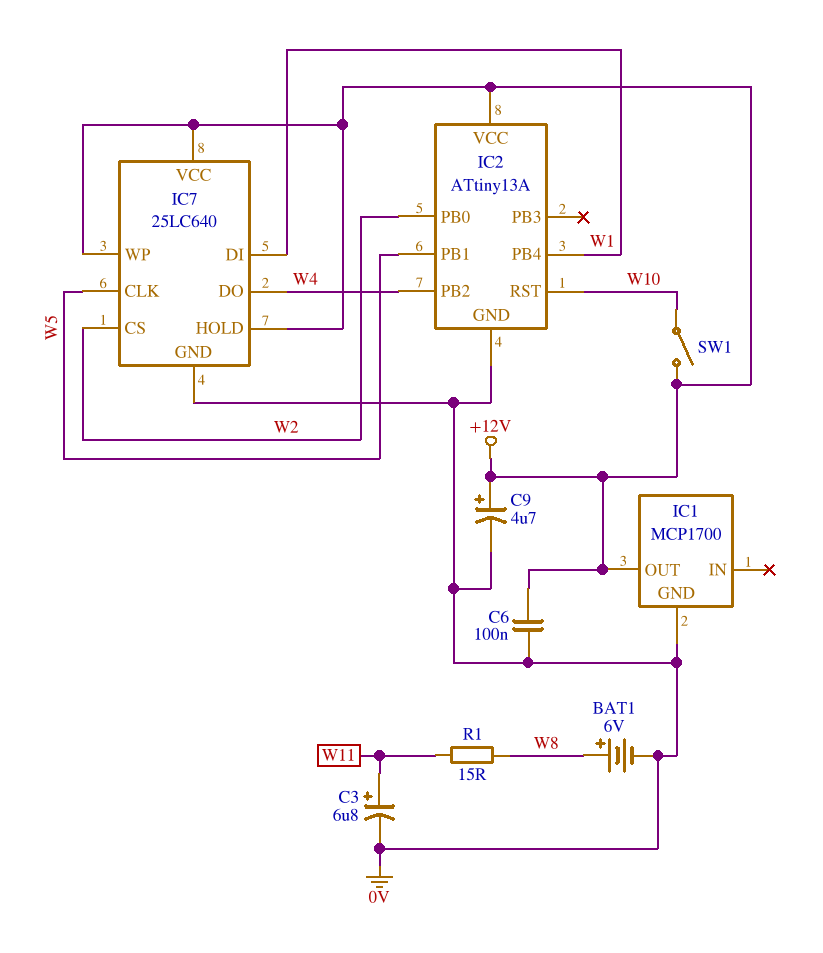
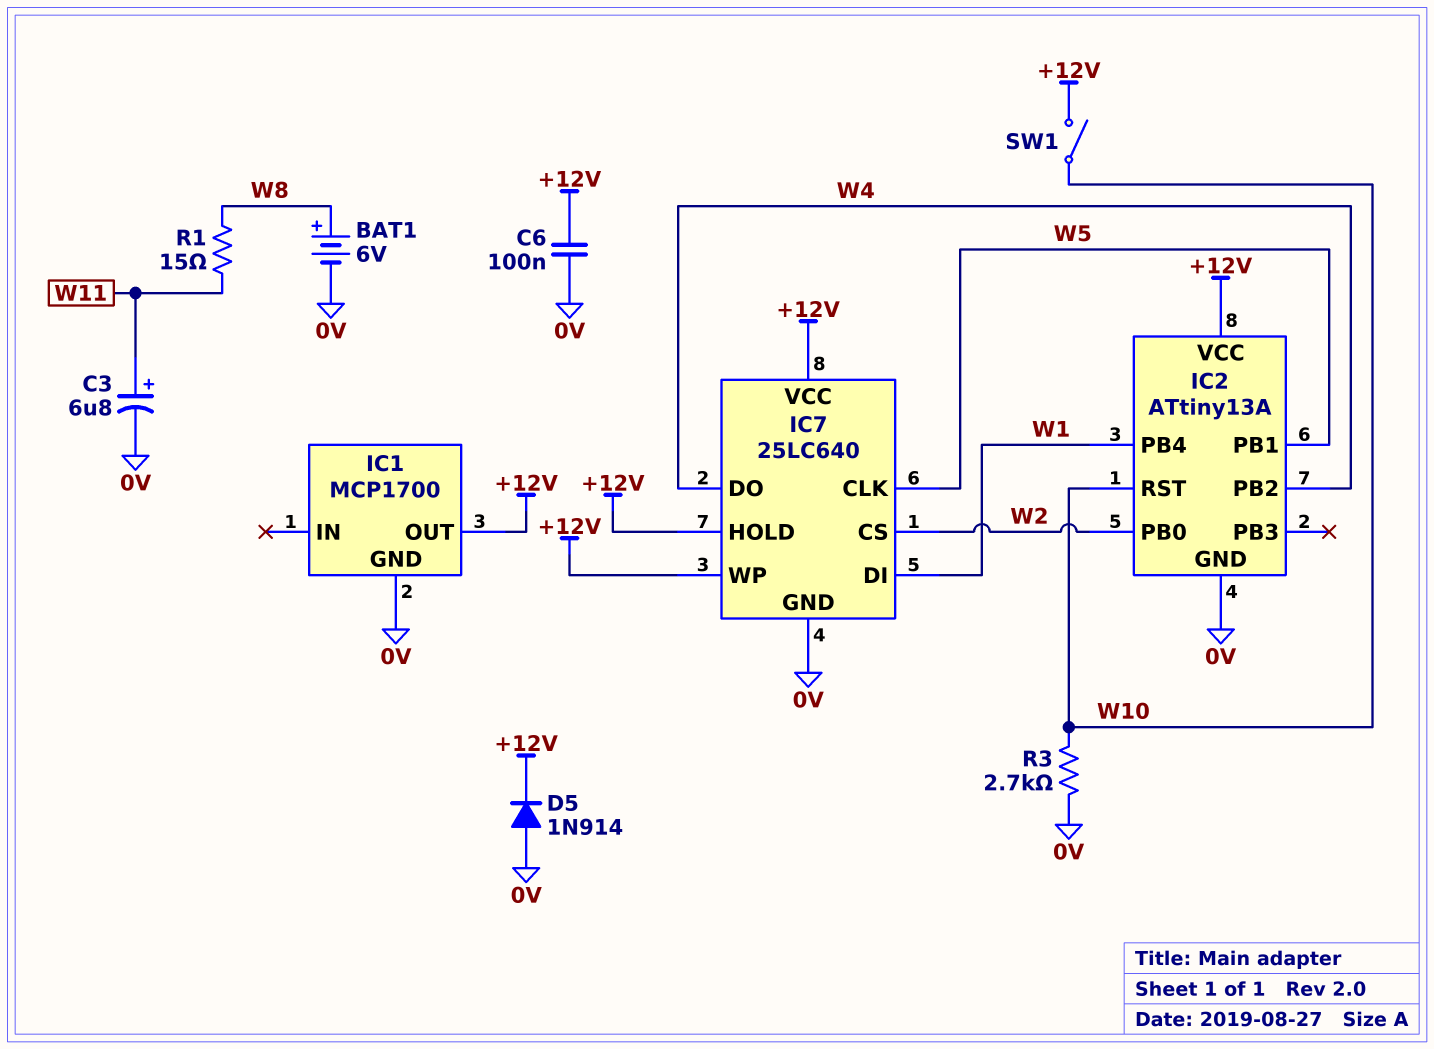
C9: 4.7uF (plus +12V, minus 0V) -> none
D5: none -> diode 1N914 (A 0V, K +12V)
R3: none -> 2.7k (0V, W10)

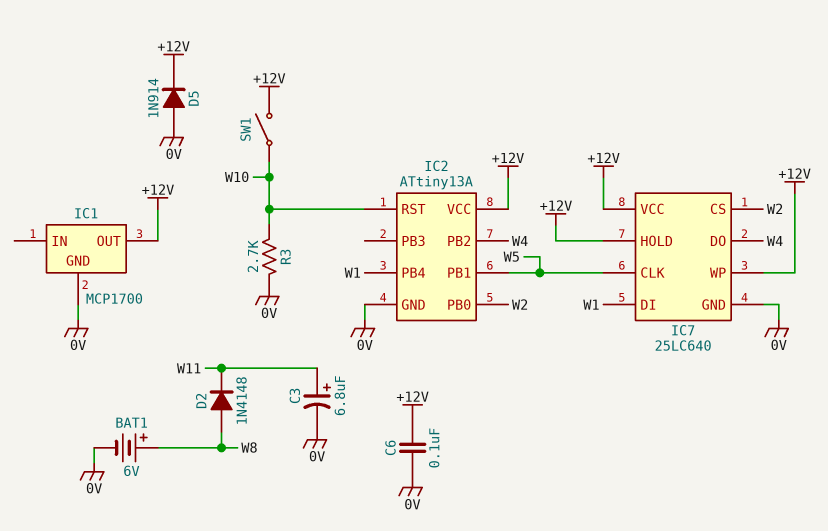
D2: none -> diode 1N4148 (A W8, K W11)
R1: 15 (W8, W11) -> none

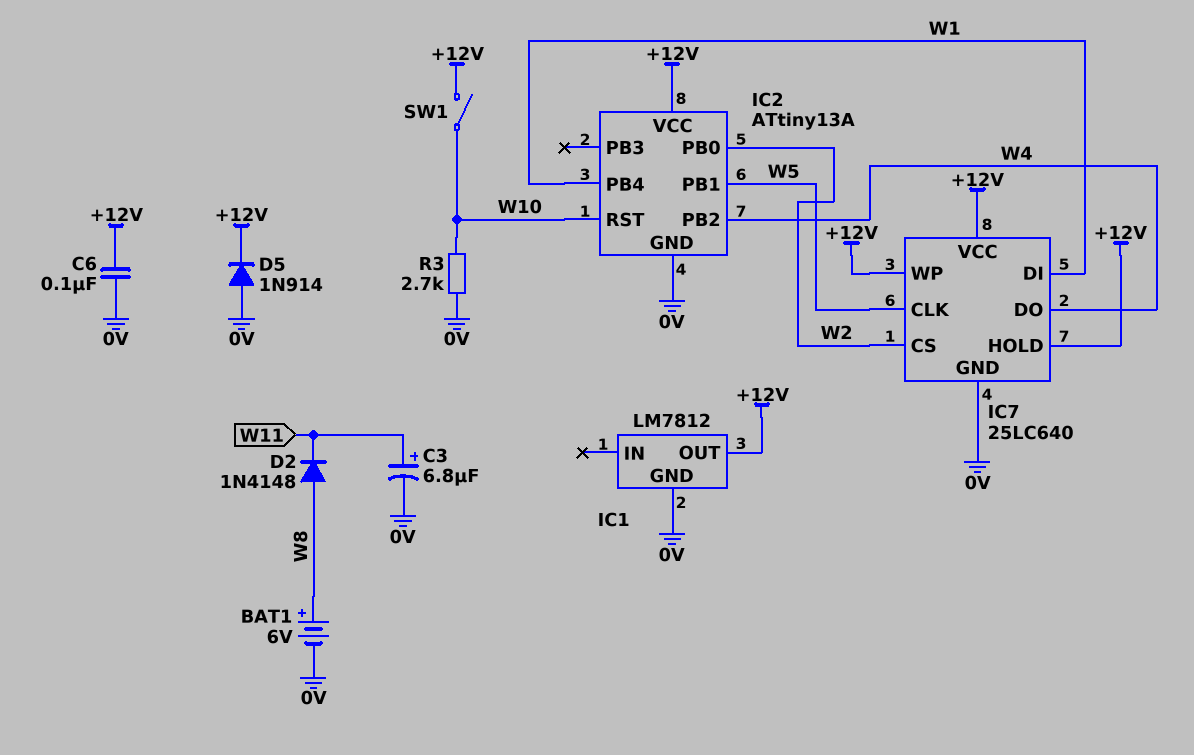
IC1: MCP1700 -> LM7812

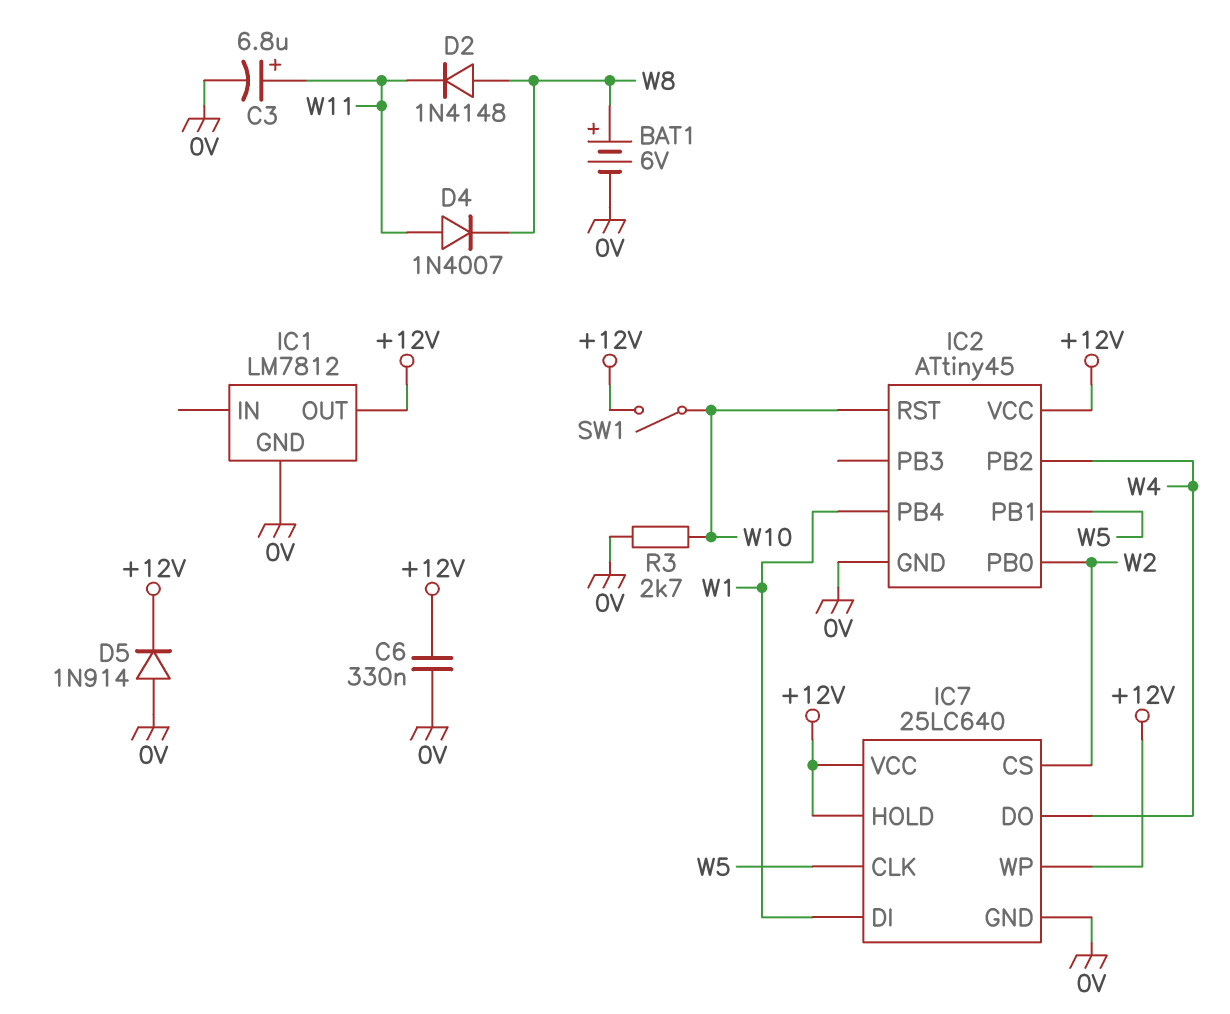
C6: 100nF (+12V, 0V) -> 330nF (+12V, 0V)
D4: none -> diode 1N4007 (A W11, K W8)
IC2: ATtiny13A -> ATtiny45

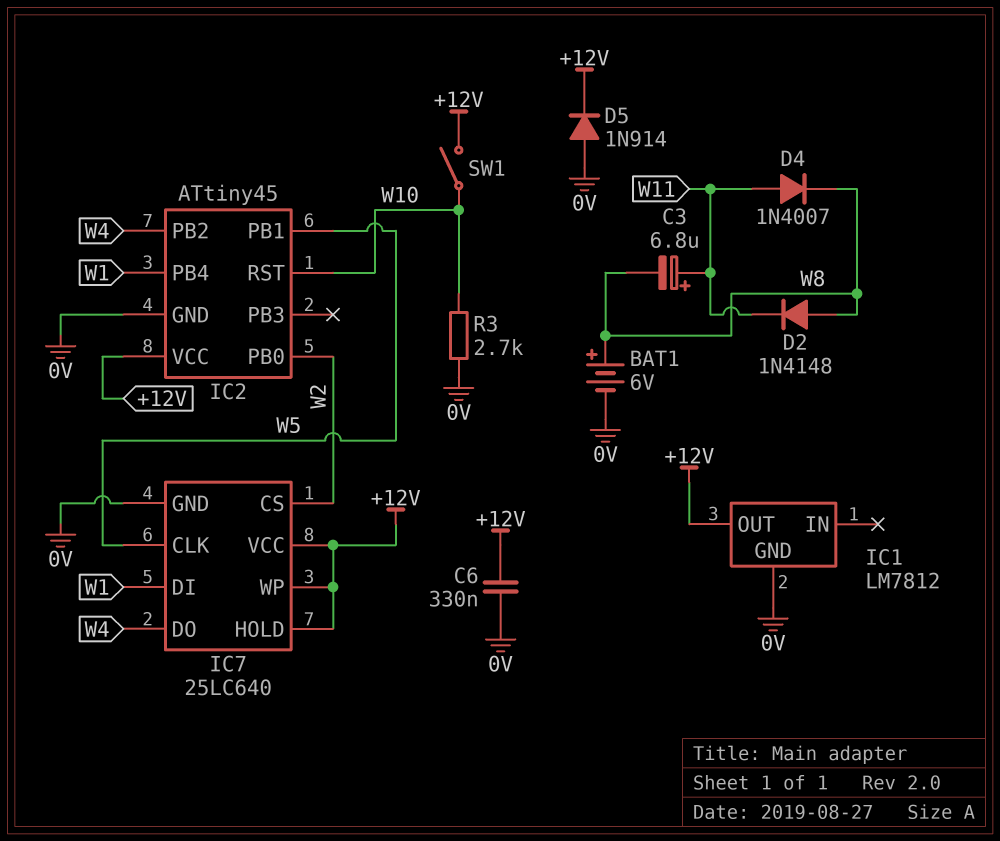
C3: 6.8uF (plus W11, minus 0V) -> 6.8uF (plus W11, minus W8)

